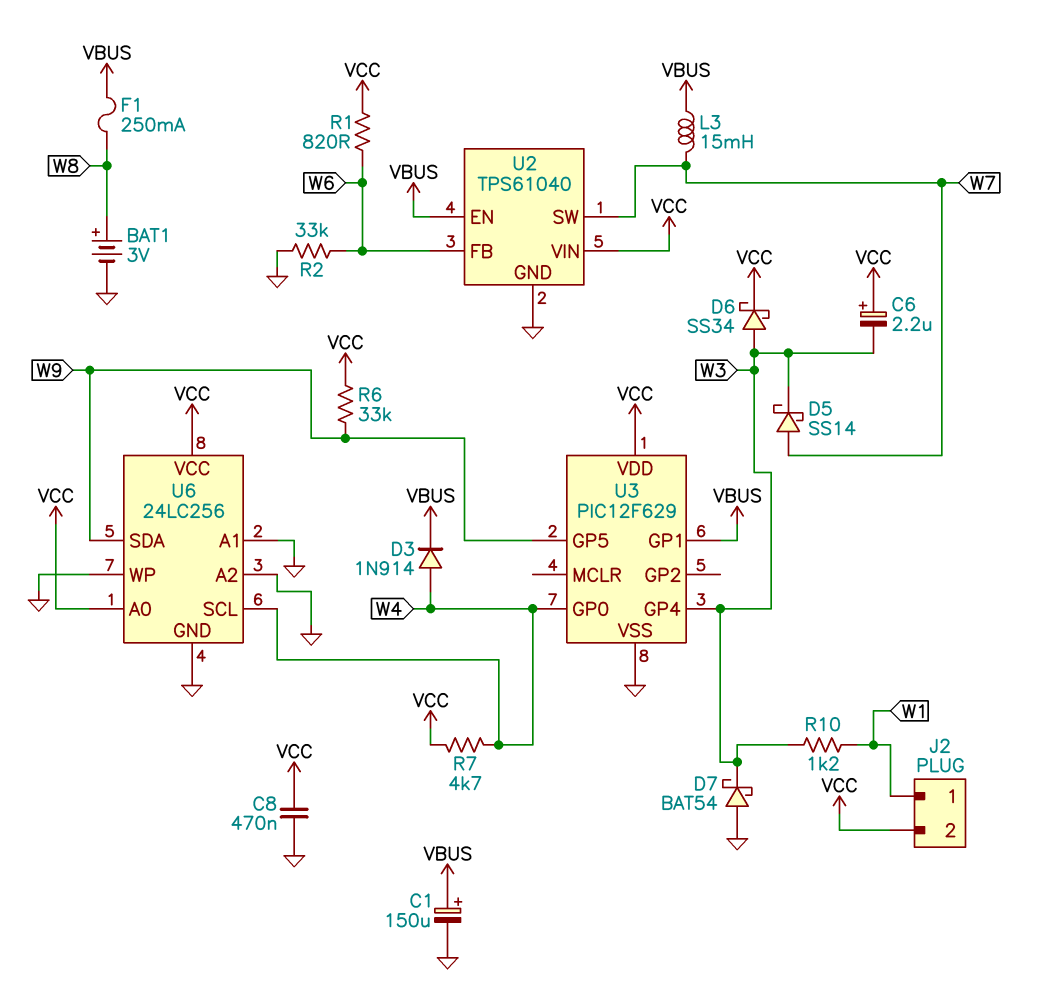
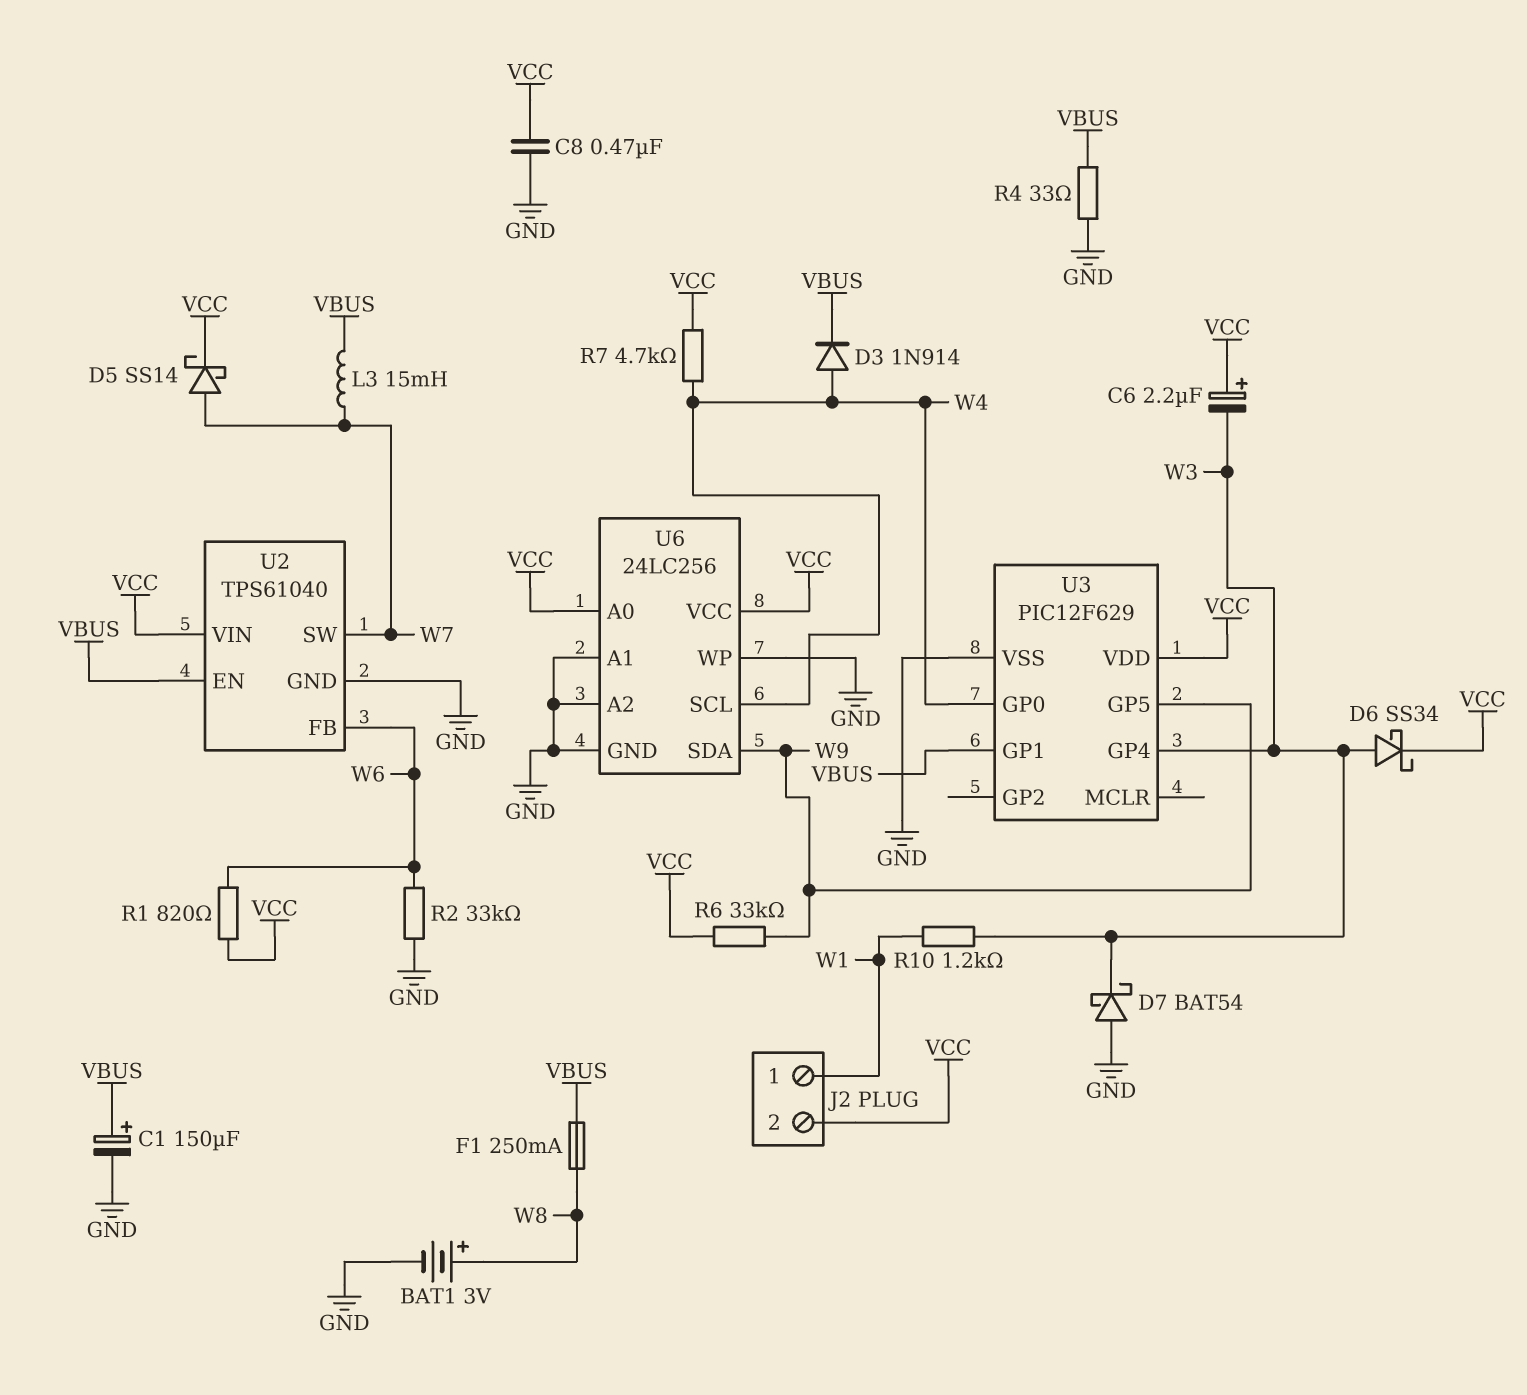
D5: schottky SS14 (A W7, K W3) -> schottky SS14 (A W7, K VCC)
R4: none -> 33 (GND, VBUS)

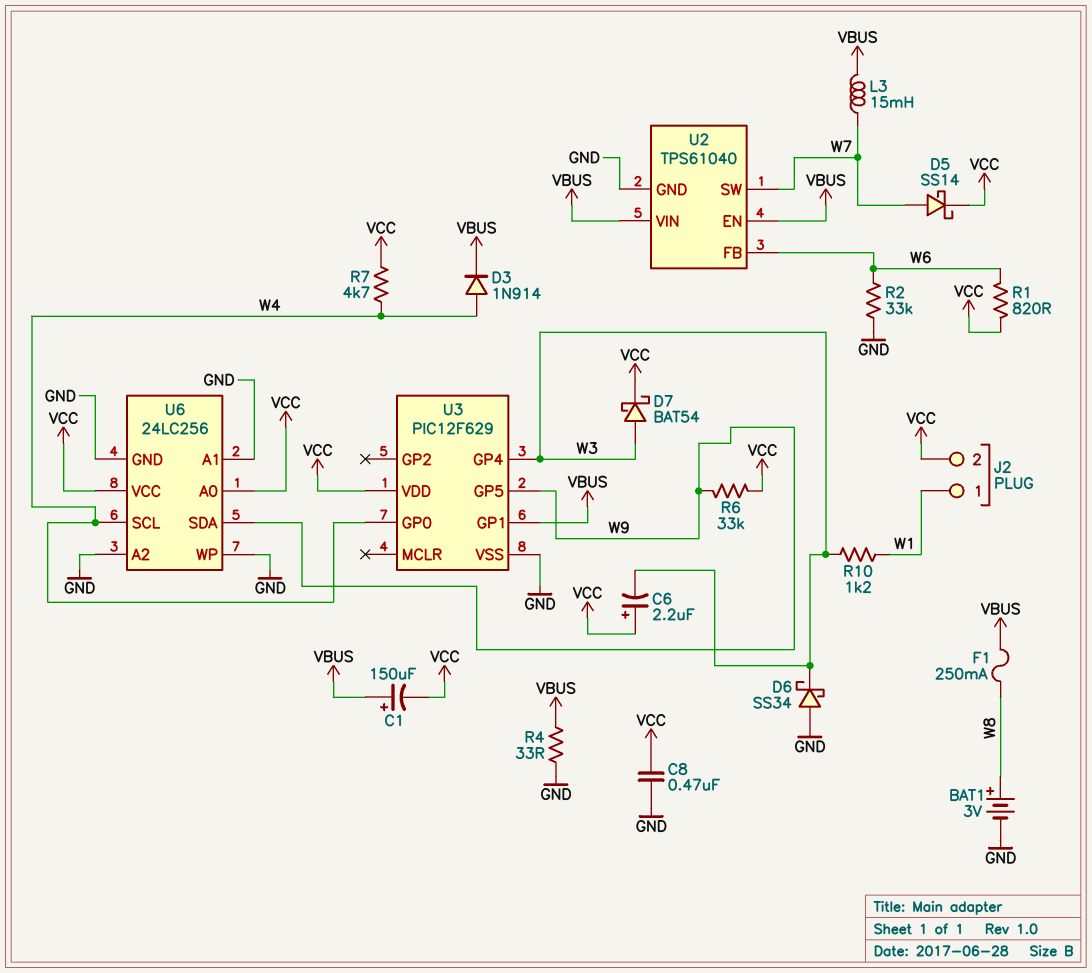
C1: 150uF (plus VBUS, minus GND) -> 150uF (plus VBUS, minus VCC)
D6: schottky SS34 (A W3, K VCC) -> schottky SS34 (A GND, K W3)
D7: schottky BAT54 (A GND, K W3) -> schottky BAT54 (A W3, K VCC)
U2 pin VIN: VCC -> VBUS

